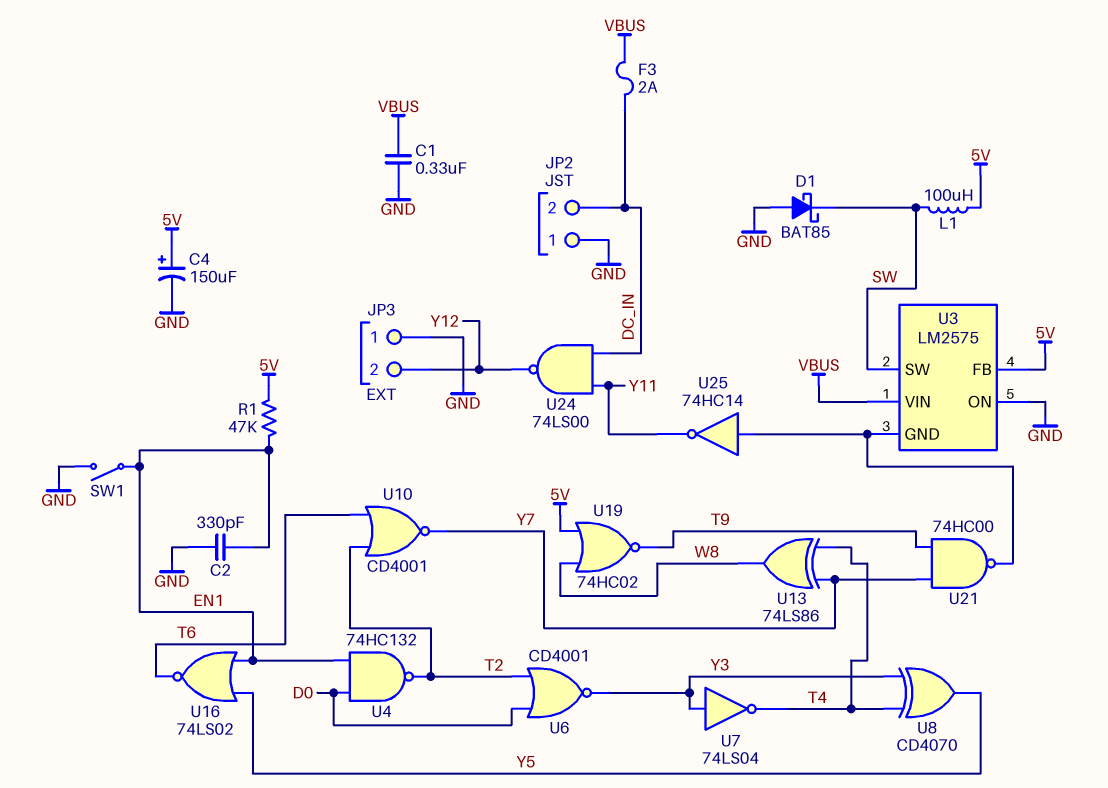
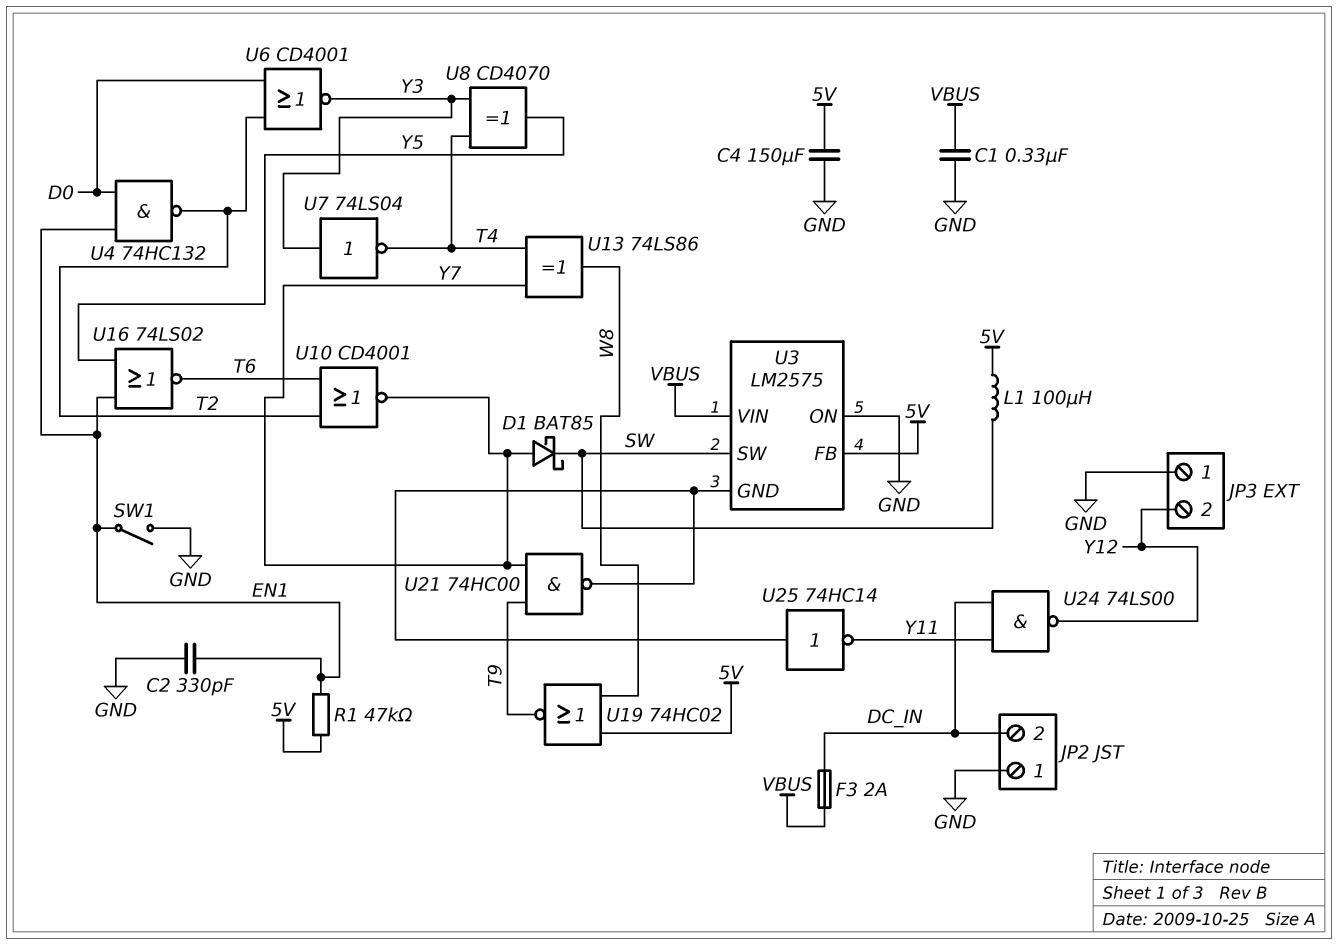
C4: 150uF (plus 5V, minus GND) -> 150uF (5V, GND)
D1: schottky BAT85 (A GND, K SW) -> schottky BAT85 (A Y7, K SW)

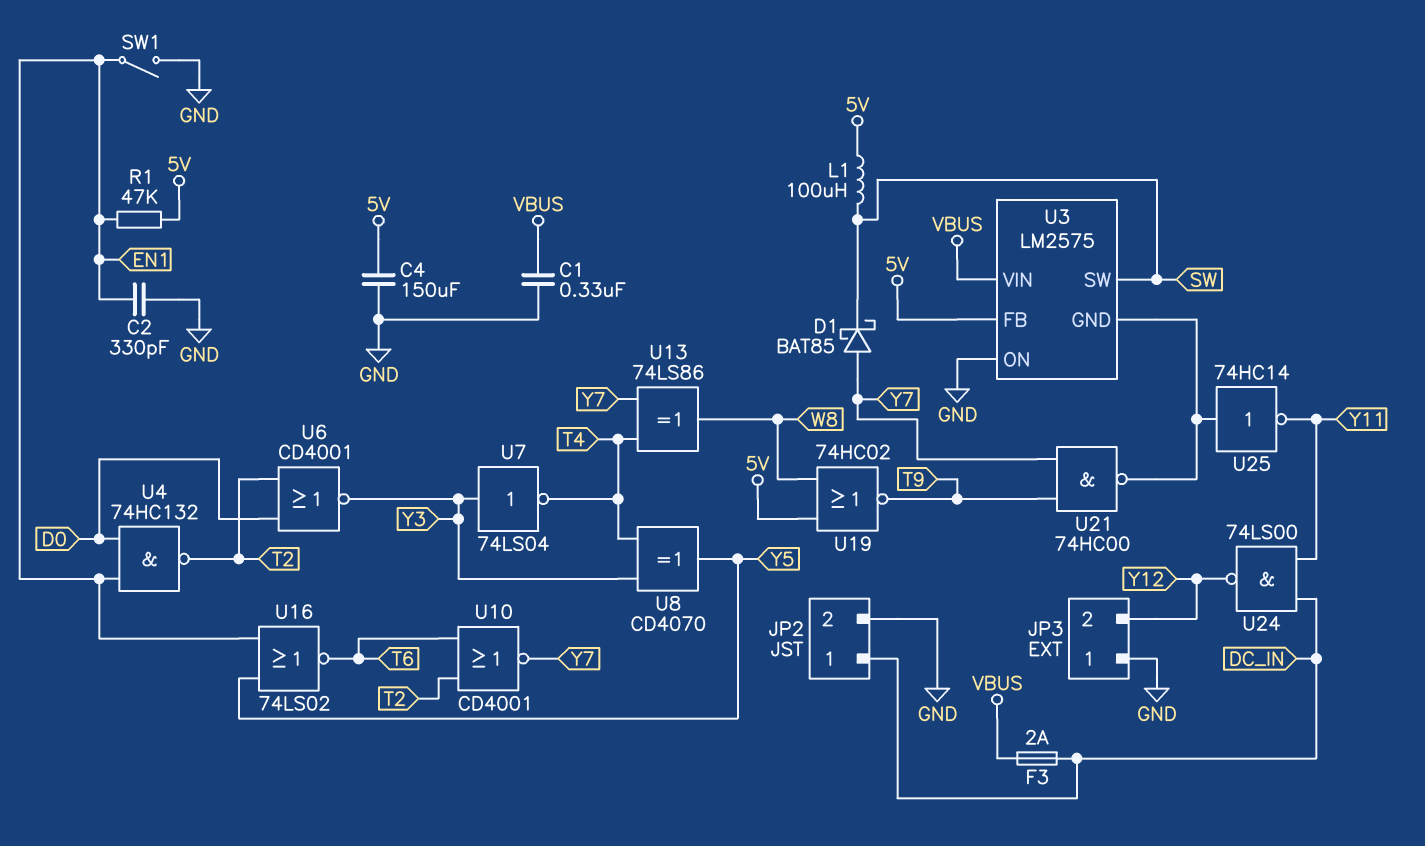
JP2 pin 1: GND -> DC_IN
JP2 pin 2: DC_IN -> GND

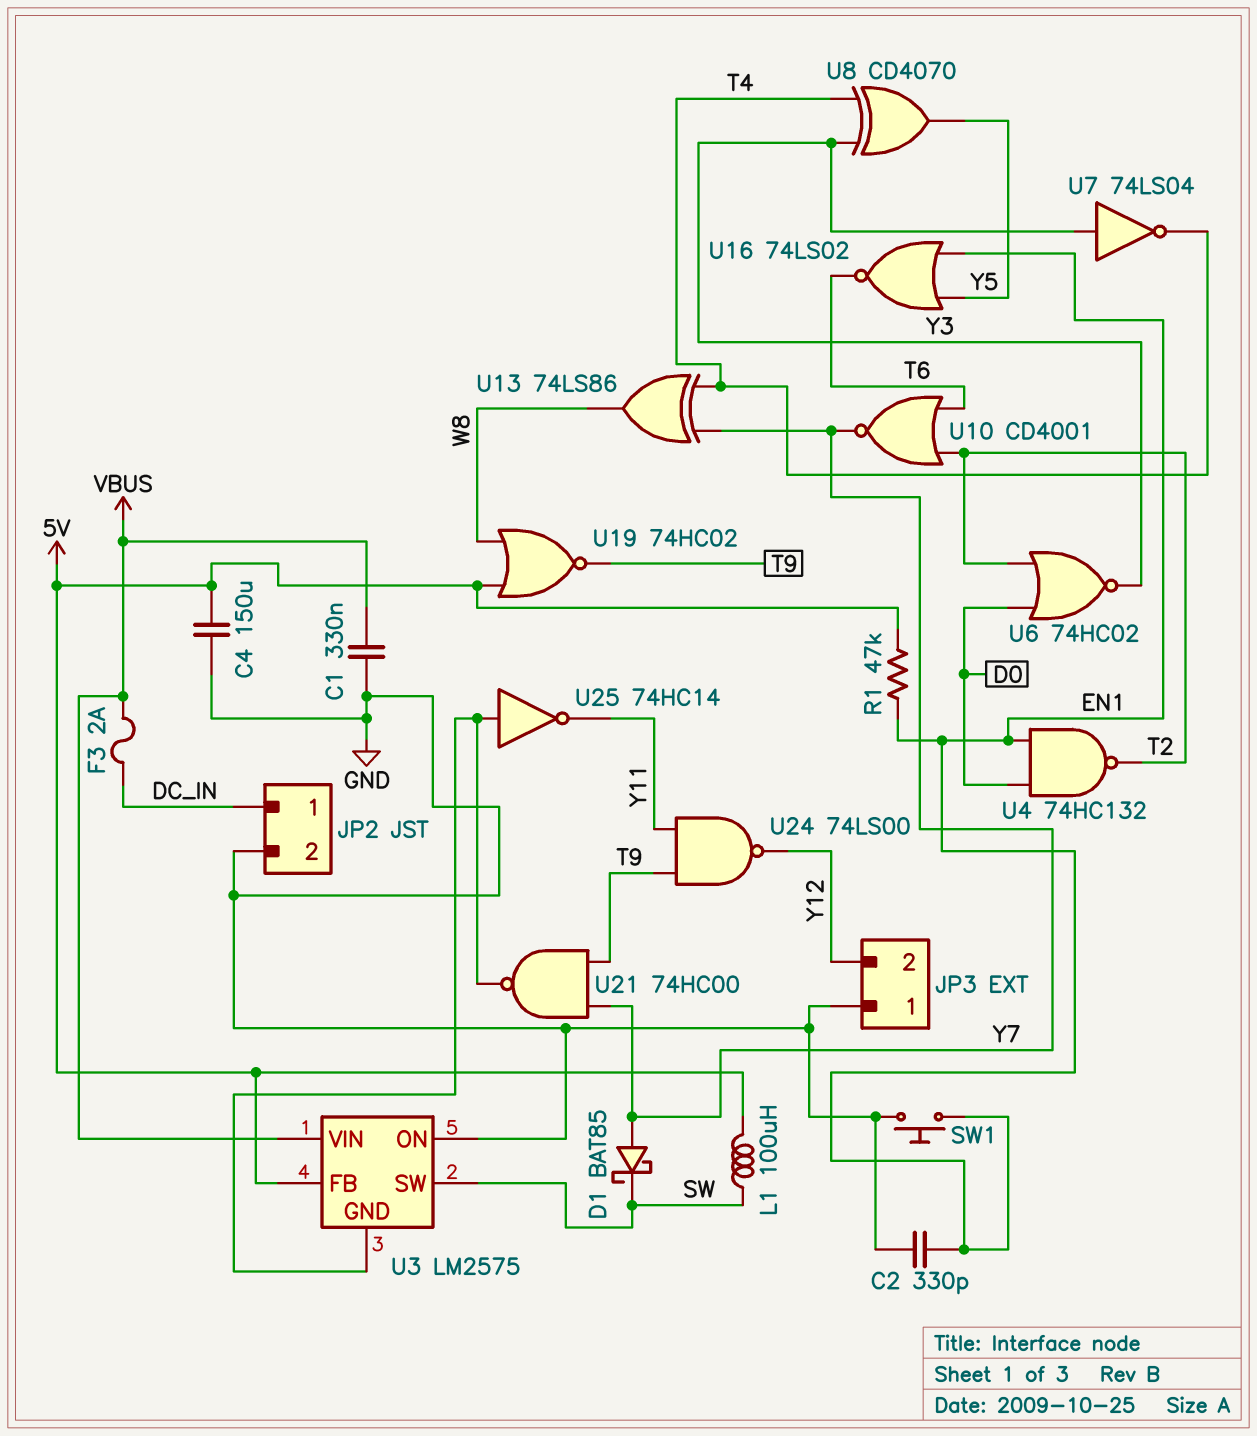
SW1: switch (EN1, GND) -> button (EN1, GND)
U6: NOR CD4001 (in D0, in T2, out Y3) -> NOR 74HC02 (in D0, in T2, out Y3)
U24: NAND 74LS00 (in DC_IN, in Y11, out Y12) -> NAND 74LS00 (in T9, in Y11, out Y12)

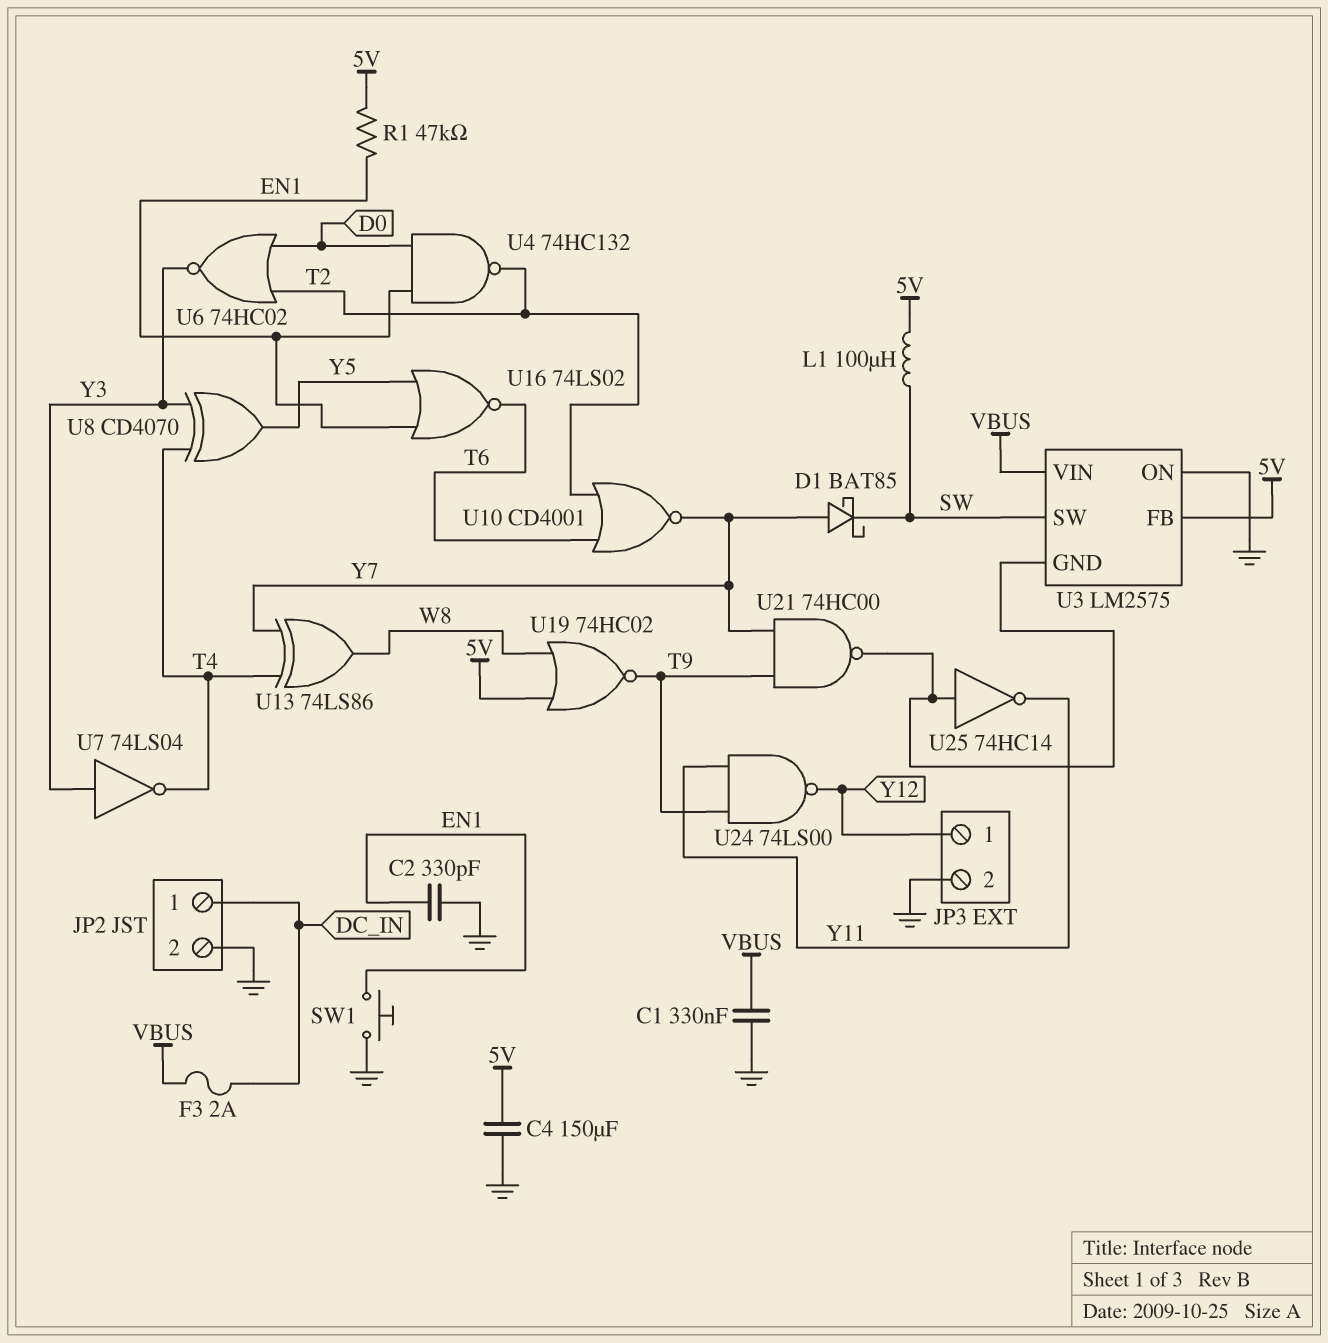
JP3 pin 1: GND -> Y12
JP3 pin 2: Y12 -> GND

